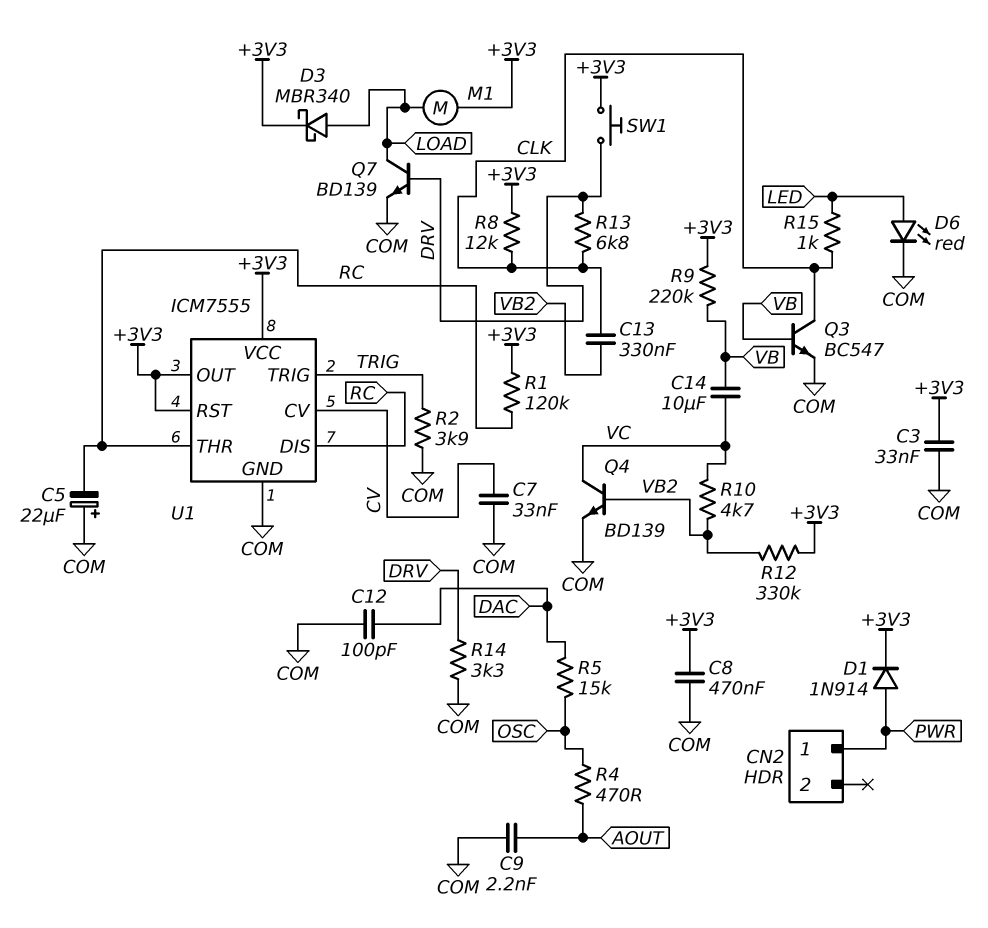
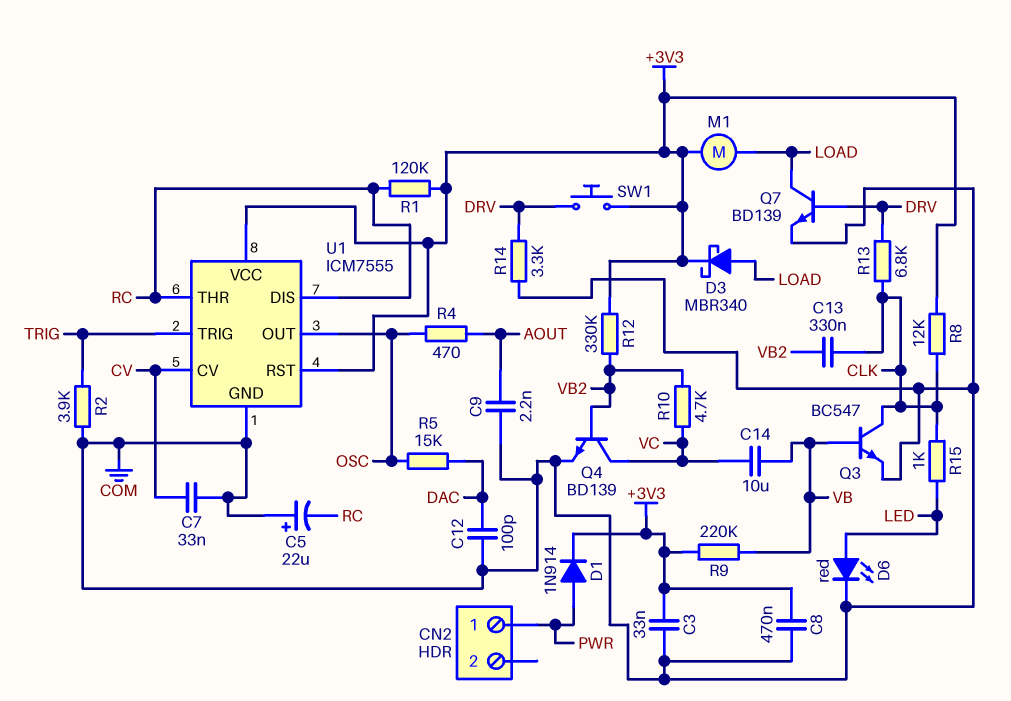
U1 pin OUT: +3V3 -> OSC

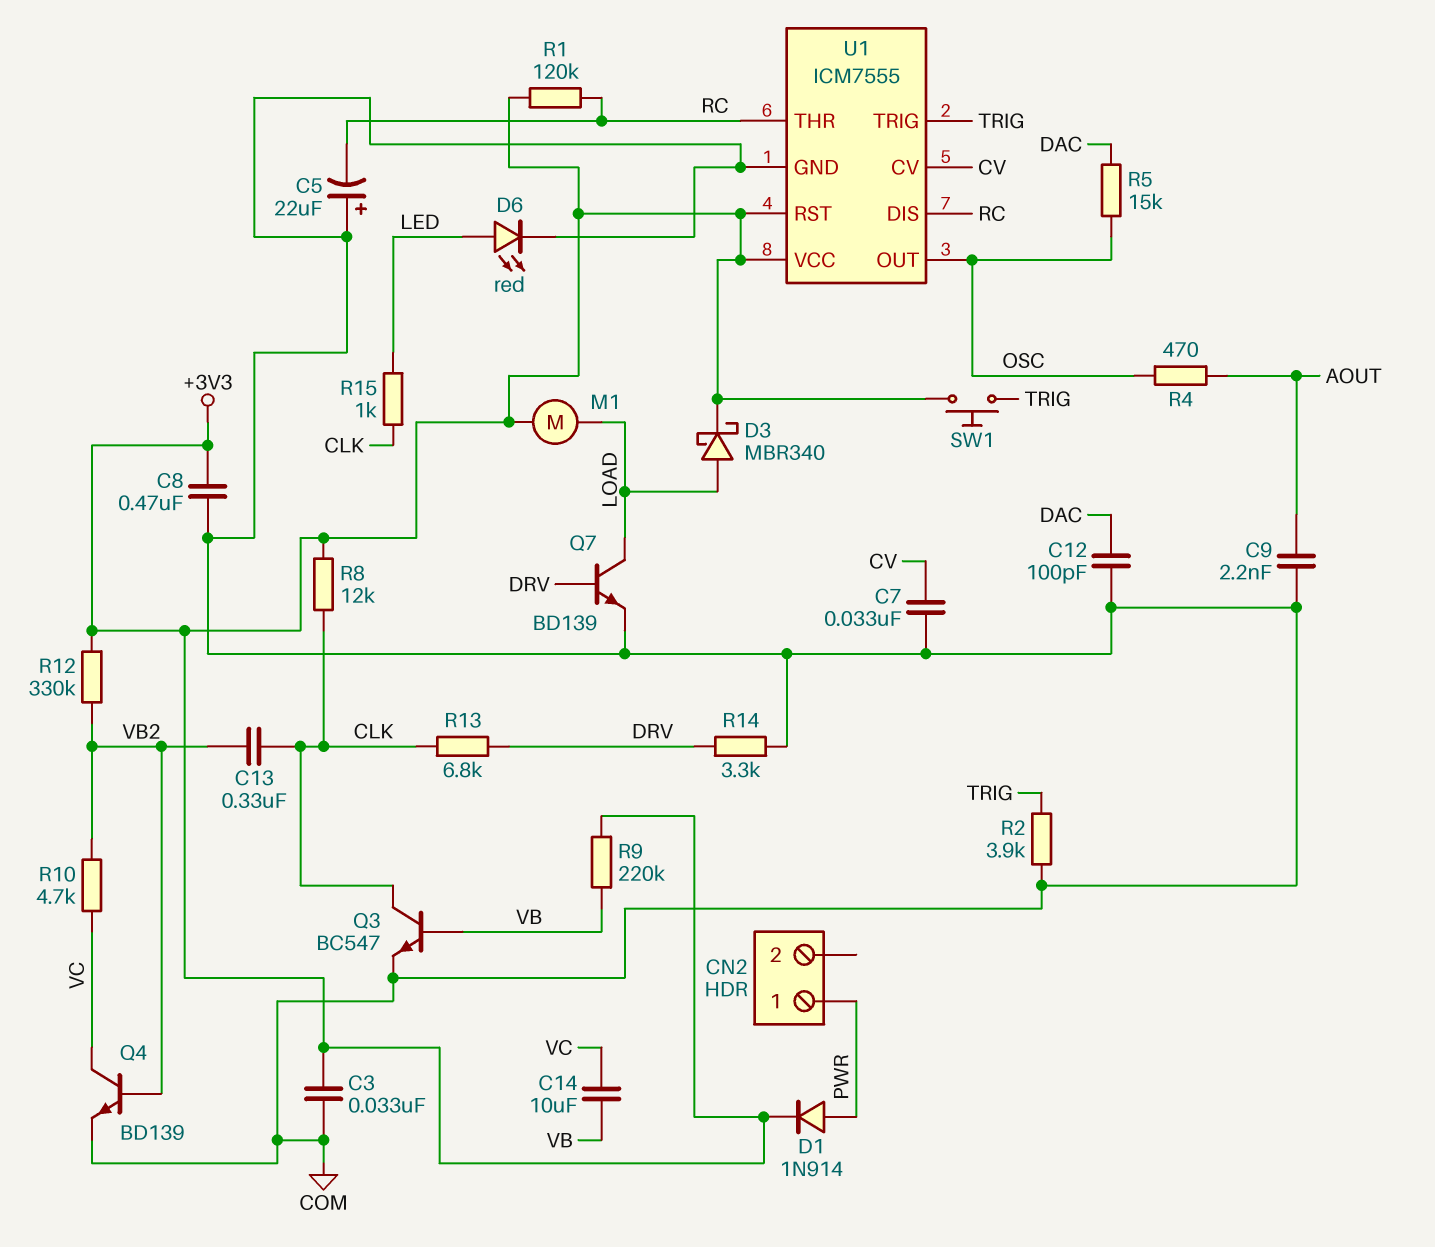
SW1: button (+3V3, DRV) -> button (+3V3, TRIG)

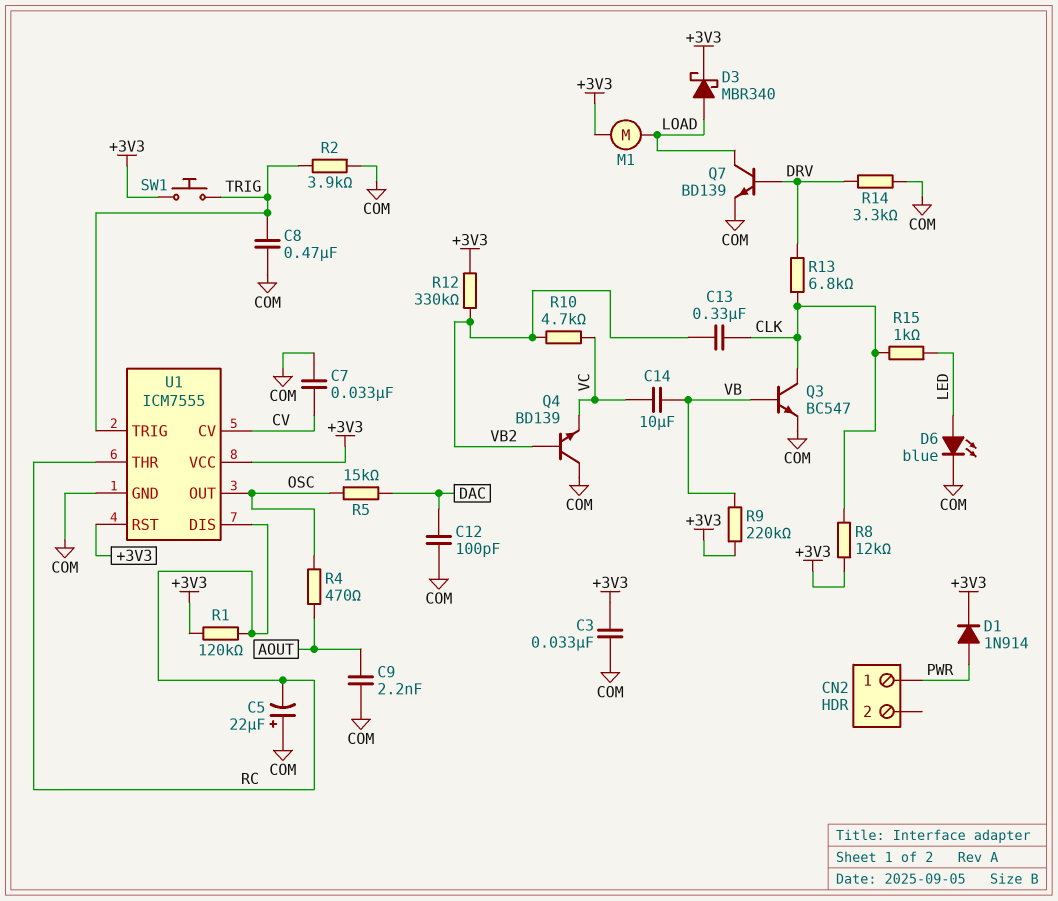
C8: 470nF (+3V3, COM) -> 470nF (COM, TRIG)
D6: LED red (A LED, K COM) -> LED blue (A LED, K COM)
Q4: NPN BD139 (B VB2, C VC, E COM) -> NPN BD139 (B VB2, C COM, E VC)

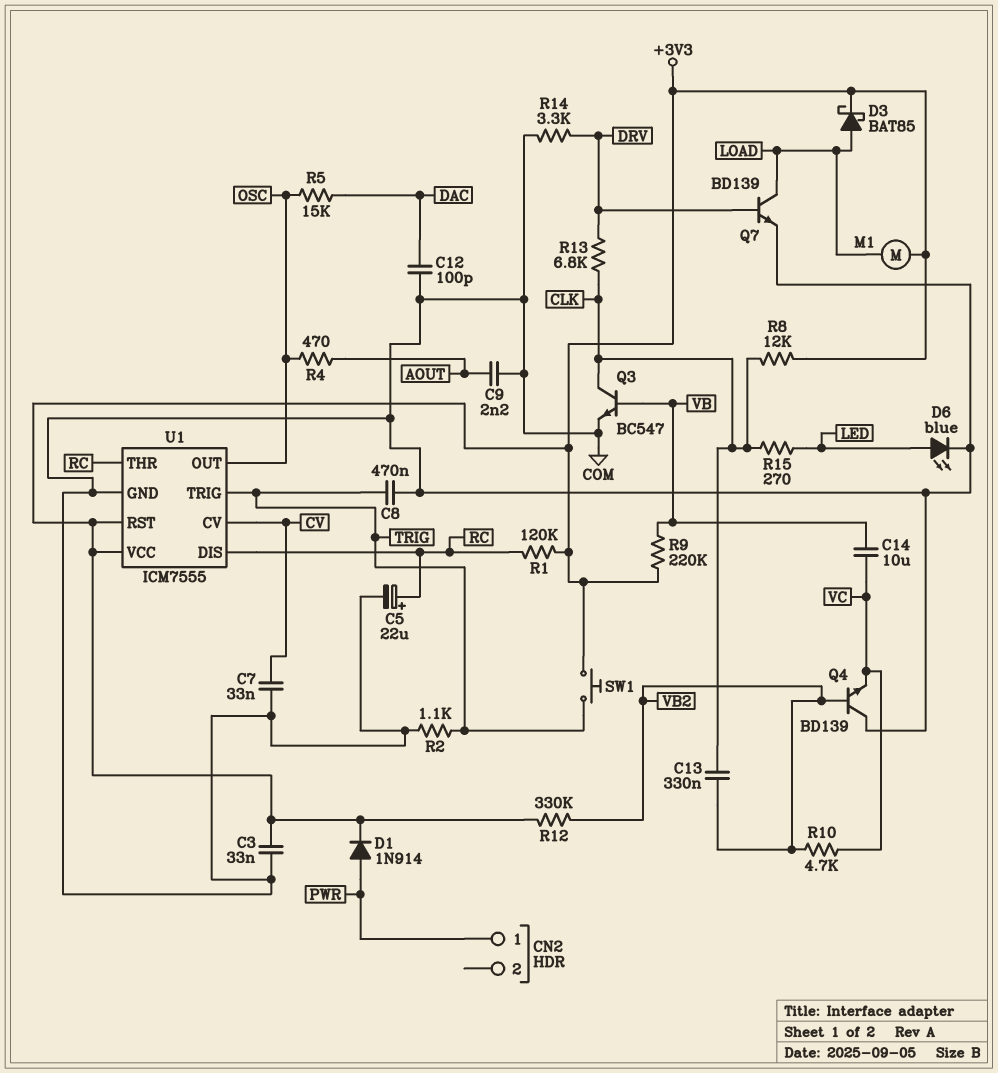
C5: 22uF (plus COM, minus RC) -> 22uF (plus RC, minus COM)
D3: schottky MBR340 (A LOAD, K +3V3) -> schottky BAT85 (A LOAD, K +3V3)
R2: 3.9k (COM, TRIG) -> 1.1k (COM, TRIG)
R15: 1k (CLK, LED) -> 270 (CLK, LED)

